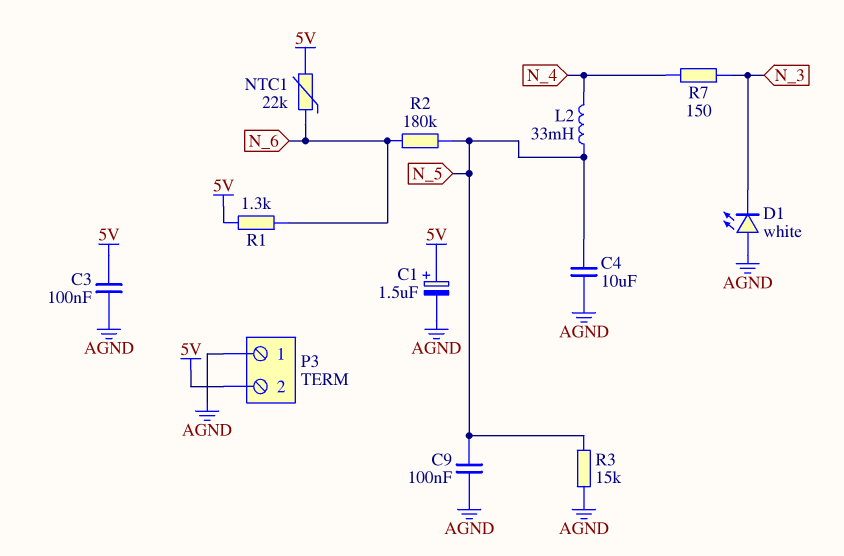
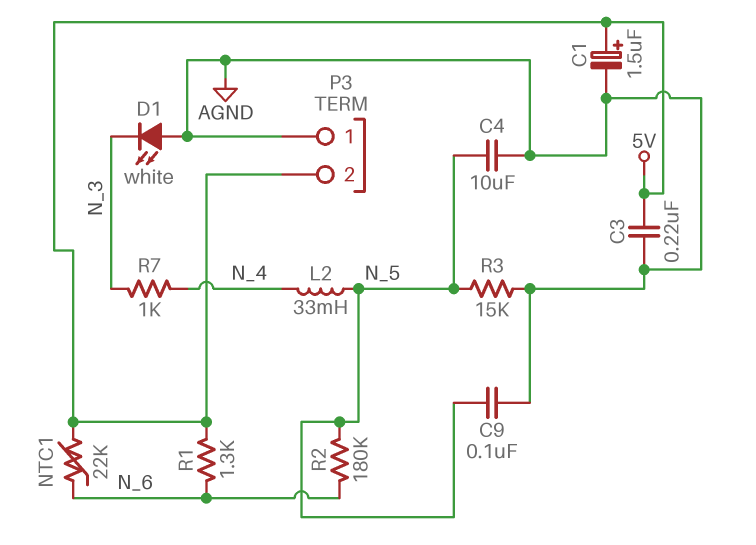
C3: 100nF (5V, AGND) -> 220nF (5V, AGND)
R7: 150 (N_3, N_4) -> 1k (N_3, N_4)

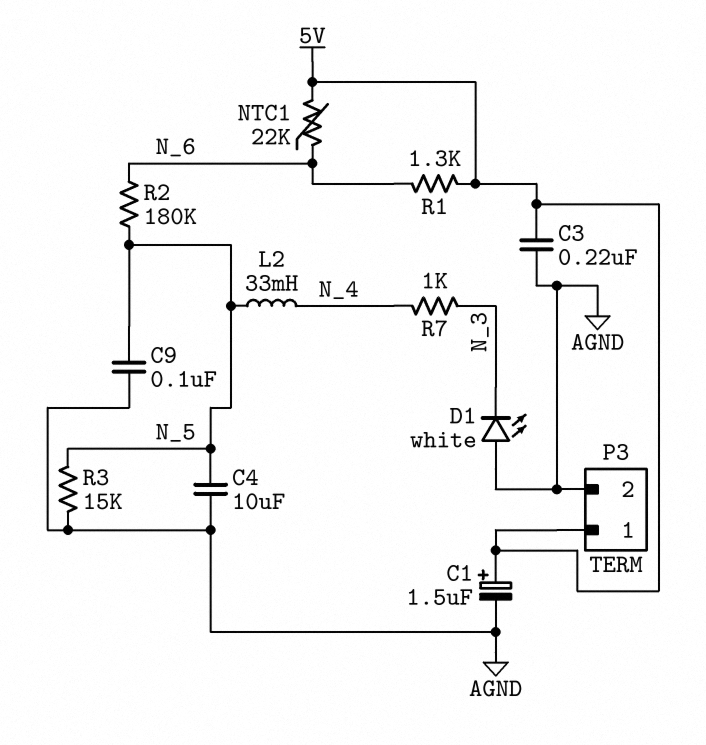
P3 pin 1: AGND -> 5V
P3 pin 2: 5V -> AGND

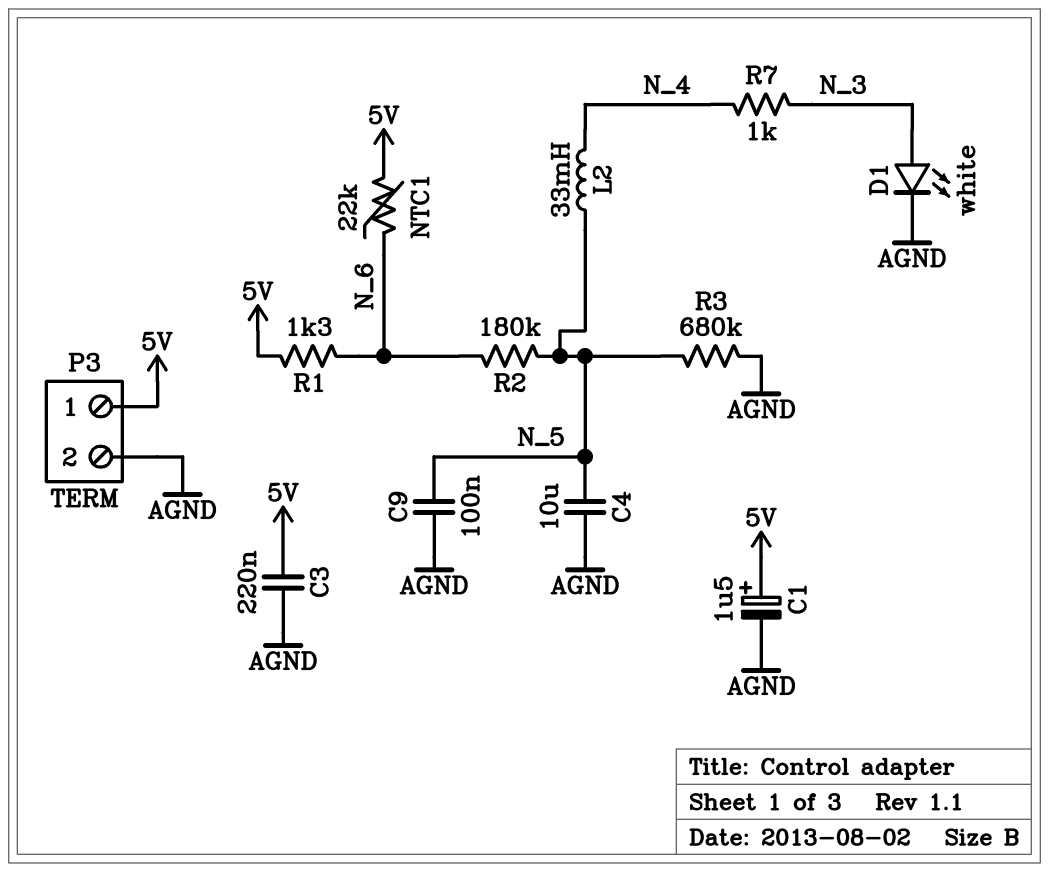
D1: LED white (A AGND, K N_3) -> LED white (A N_3, K AGND)
R3: 15k (AGND, N_5) -> 680k (AGND, N_5)

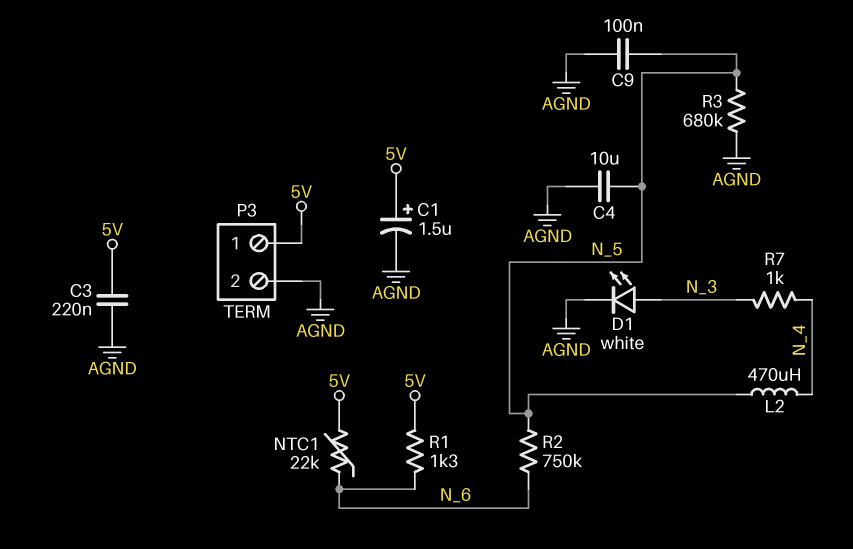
L2: 33mH (N_4, N_5) -> 470uH (N_4, N_5)
R2: 180k (N_5, N_6) -> 750k (N_5, N_6)

